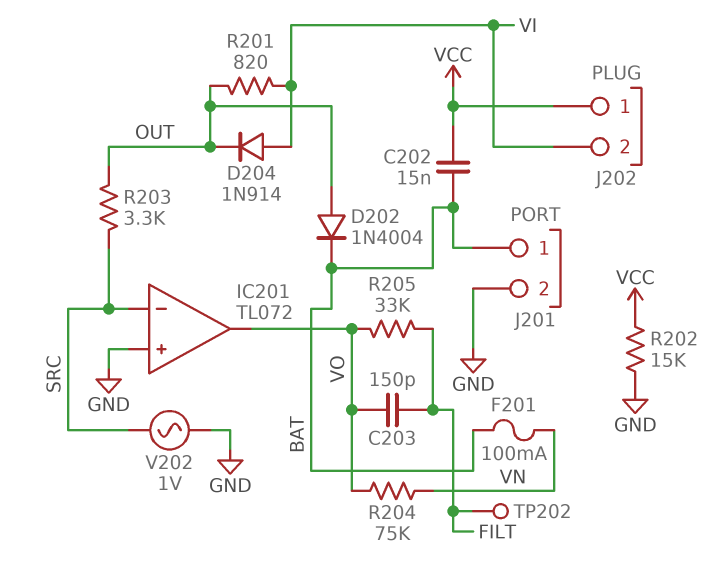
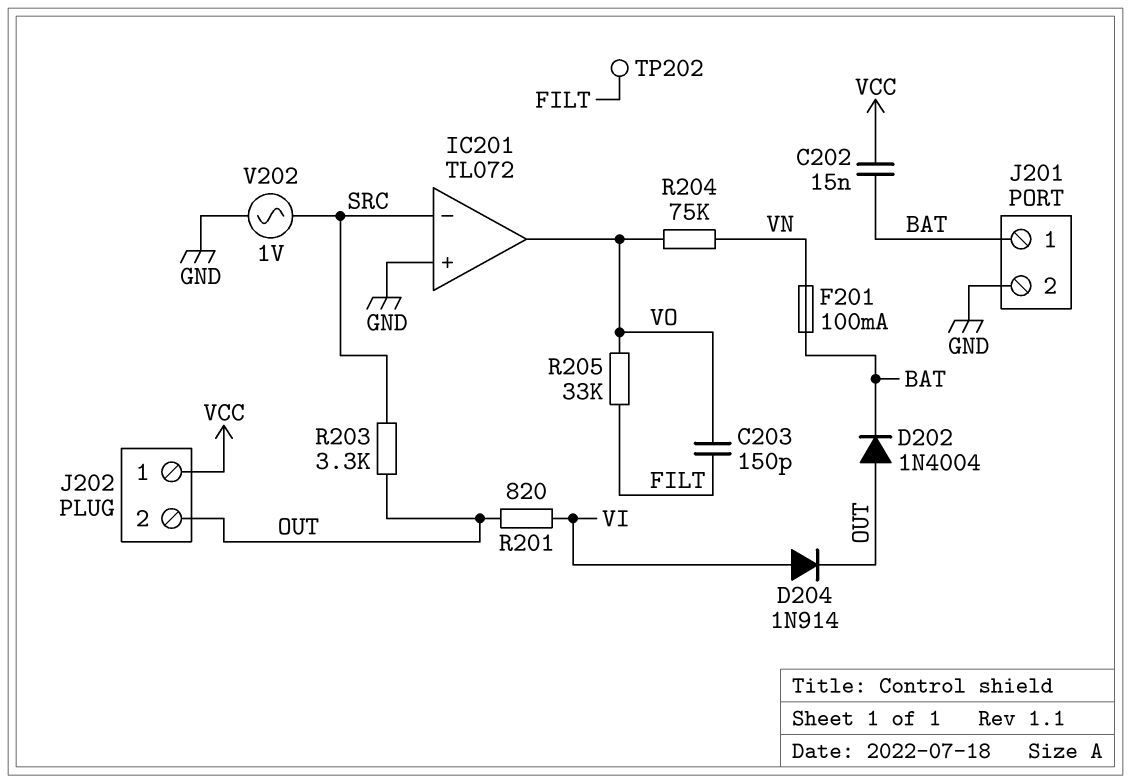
J202 pin 2: VI -> OUT
R202: 15k (GND, VCC) -> none

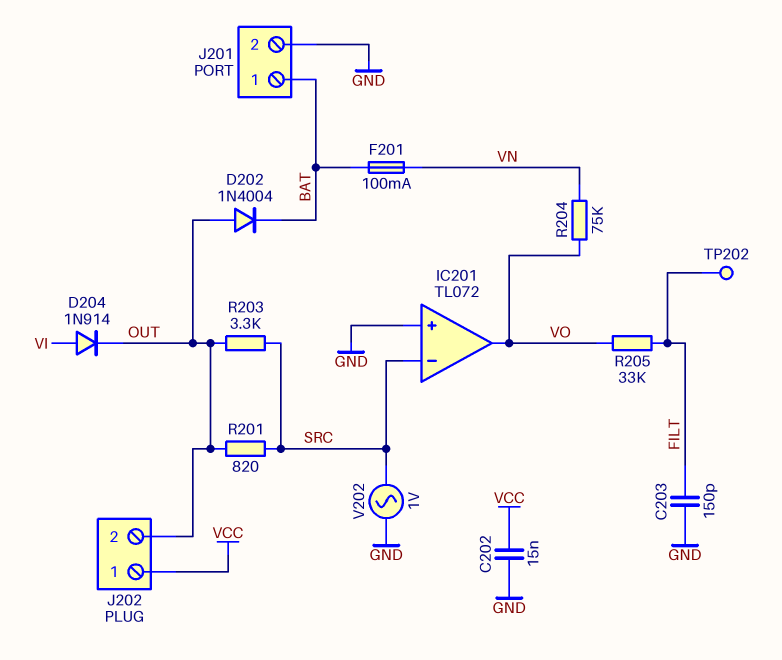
C202: 15nF (BAT, VCC) -> 15nF (GND, VCC)
C203: 150pF (FILT, VO) -> 150pF (FILT, GND)
R201: 820 (OUT, VI) -> 820 (OUT, SRC)

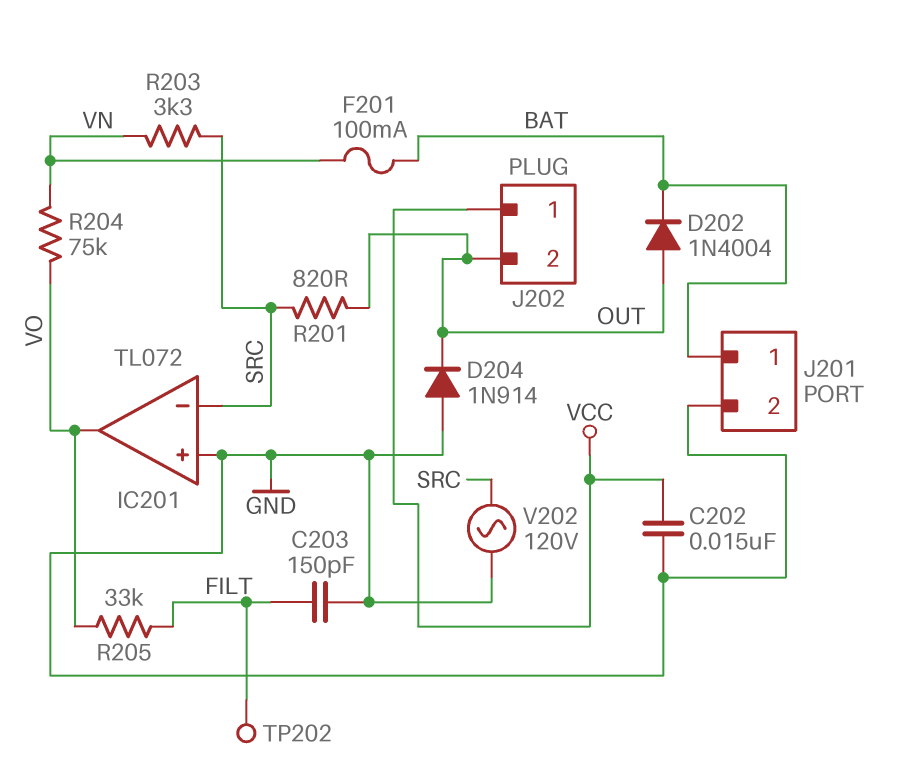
D204: diode 1N914 (A VI, K OUT) -> diode 1N914 (A GND, K OUT)
R203: 3.3k (OUT, SRC) -> 3.3k (SRC, VN)
V202: AC 1V (GND, SRC) -> AC 120V (GND, SRC)

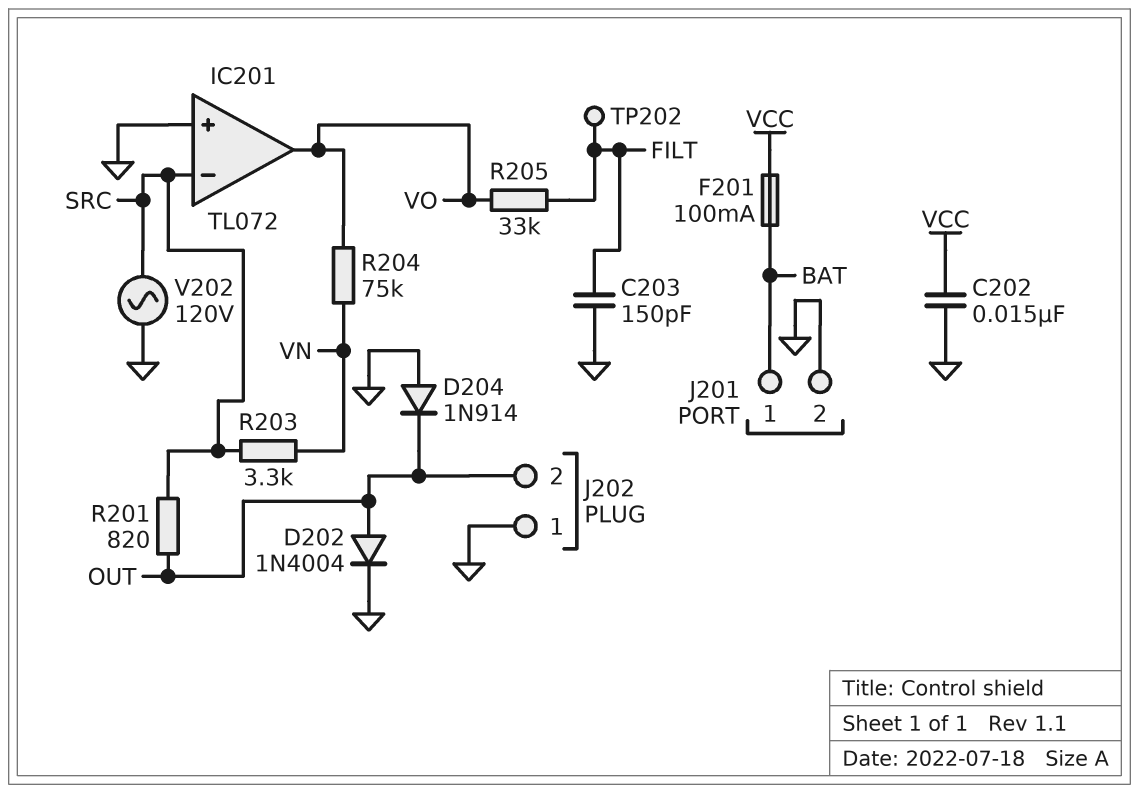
D202: diode 1N4004 (A OUT, K BAT) -> diode 1N4004 (A OUT, K GND)
F201: 100mA (BAT, VN) -> 100mA (BAT, VCC)
J202 pin 1: VCC -> GND

